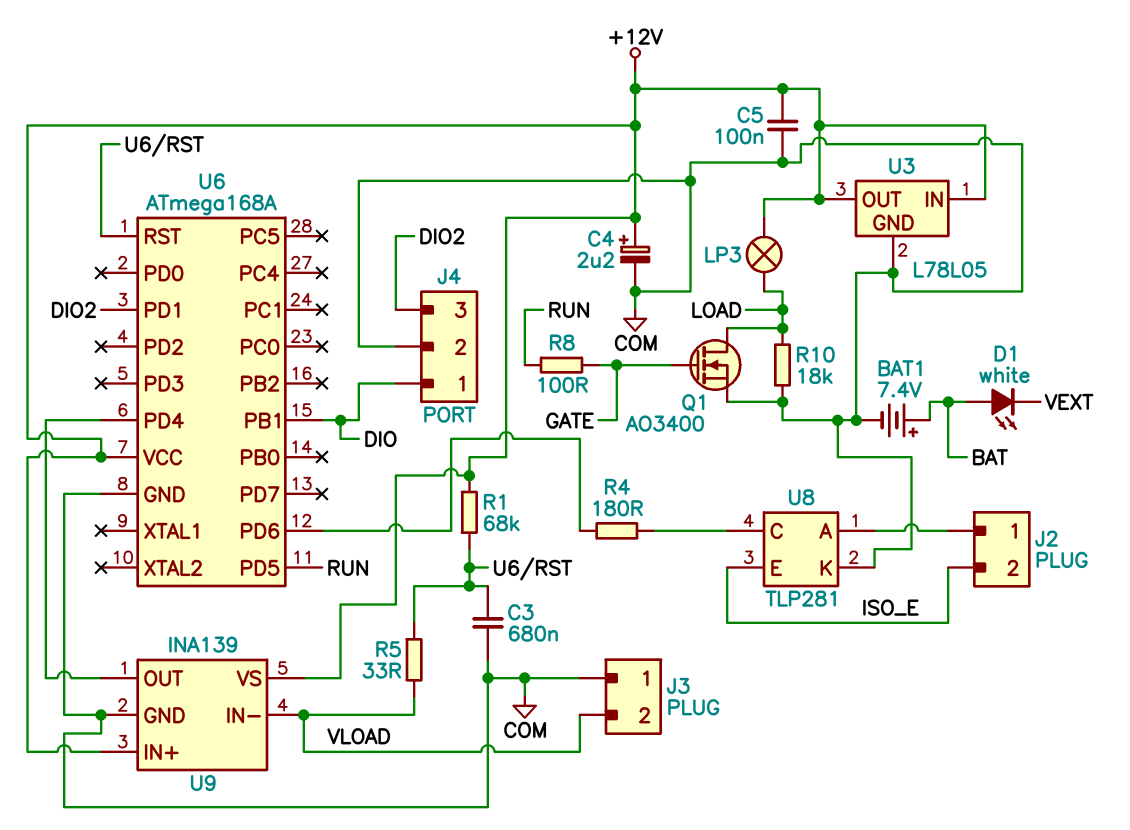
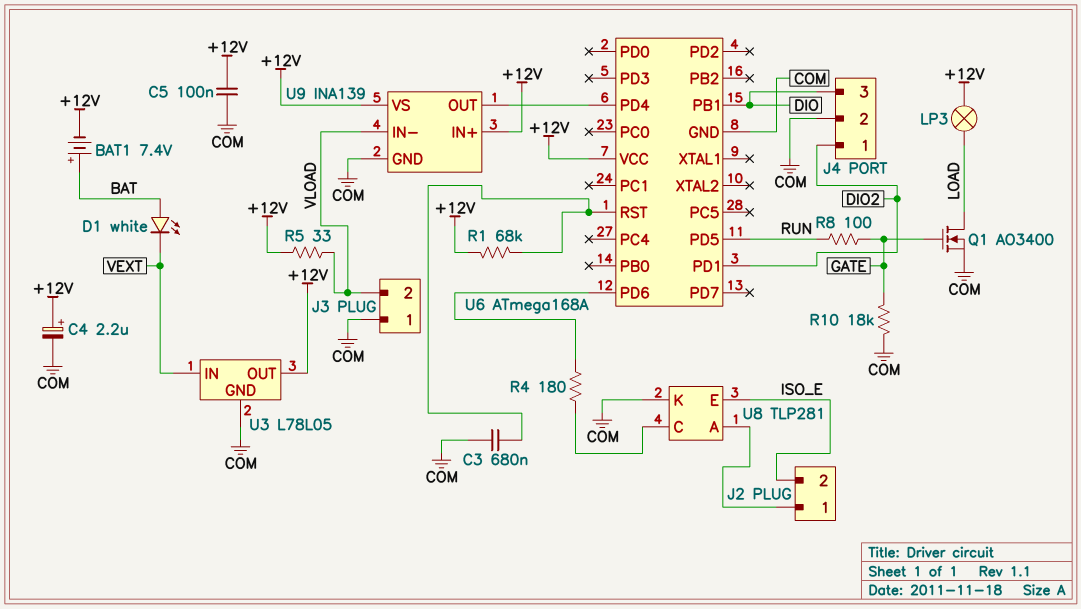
BAT1: 7.4V (plus BAT, minus COM) -> 7.4V (plus BAT, minus +12V)
J4 pin 1: DIO -> DIO2
J4 pin 3: DIO2 -> DIO
R5: 33 (U6/RST, VLOAD) -> 33 (+12V, VLOAD)
R10: 18k (COM, LOAD) -> 18k (COM, GATE)
U3 pin IN: +12V -> VEXT

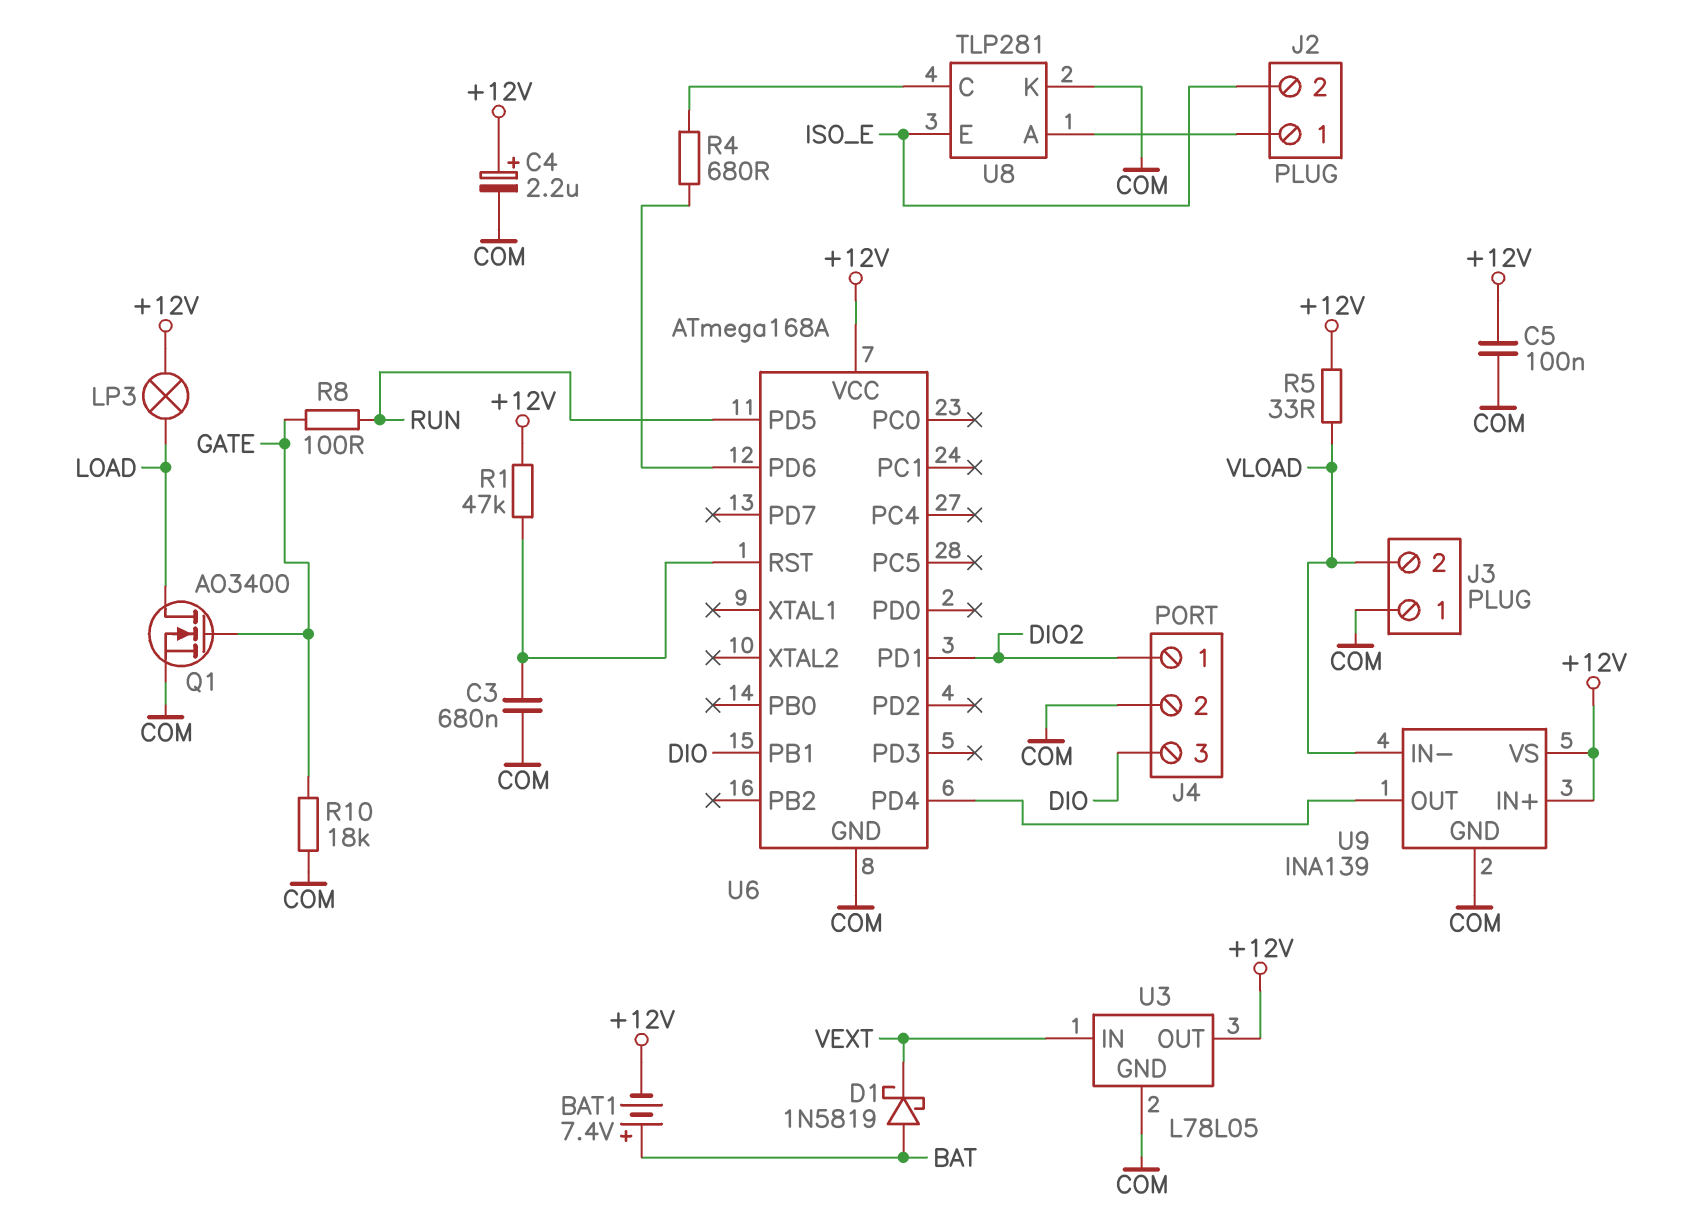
D1: LED white (A BAT, K VEXT) -> schottky 1N5819 (A BAT, K VEXT)
R1: 68k (+12V, U6/RST) -> 47k (+12V, U6/RST)
R4: 180 (U6/PD6, U8/C) -> 680 (U6/PD6, U8/C)

